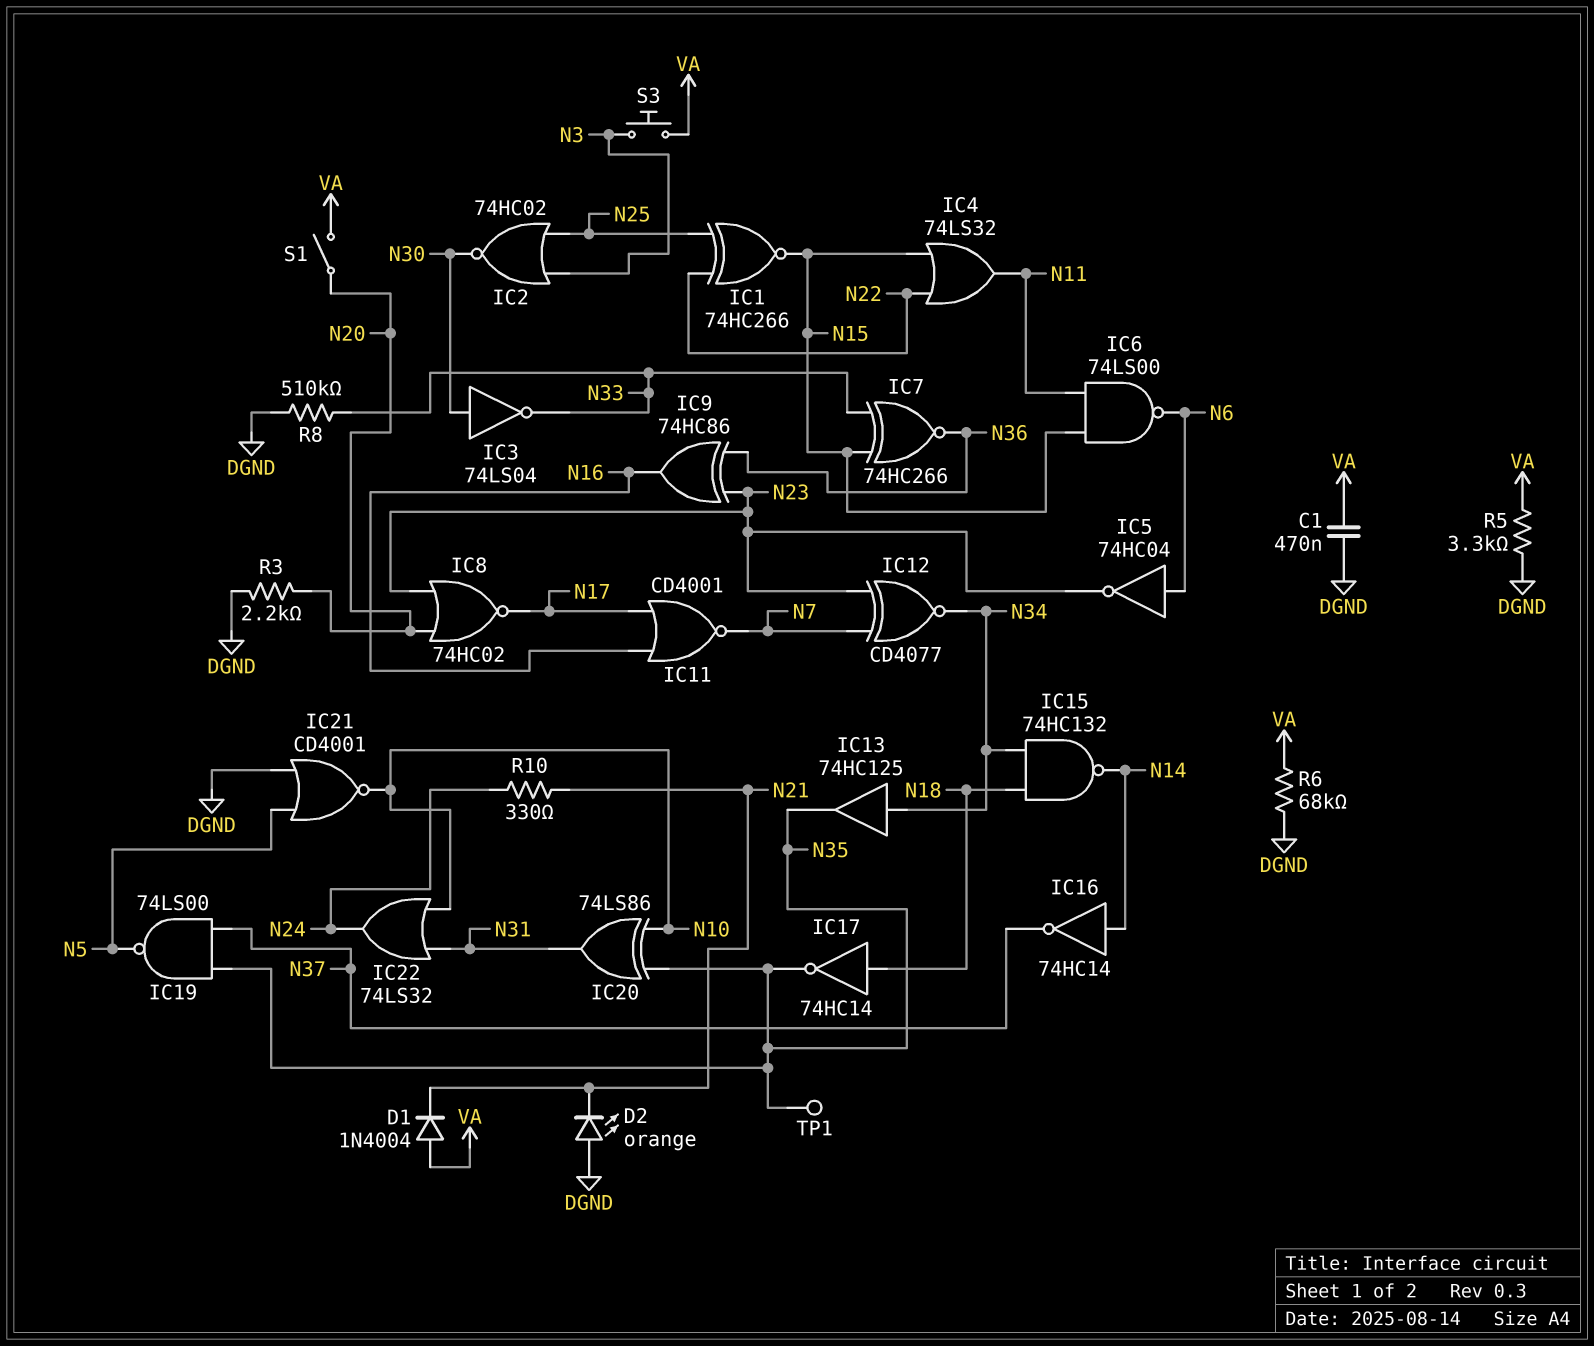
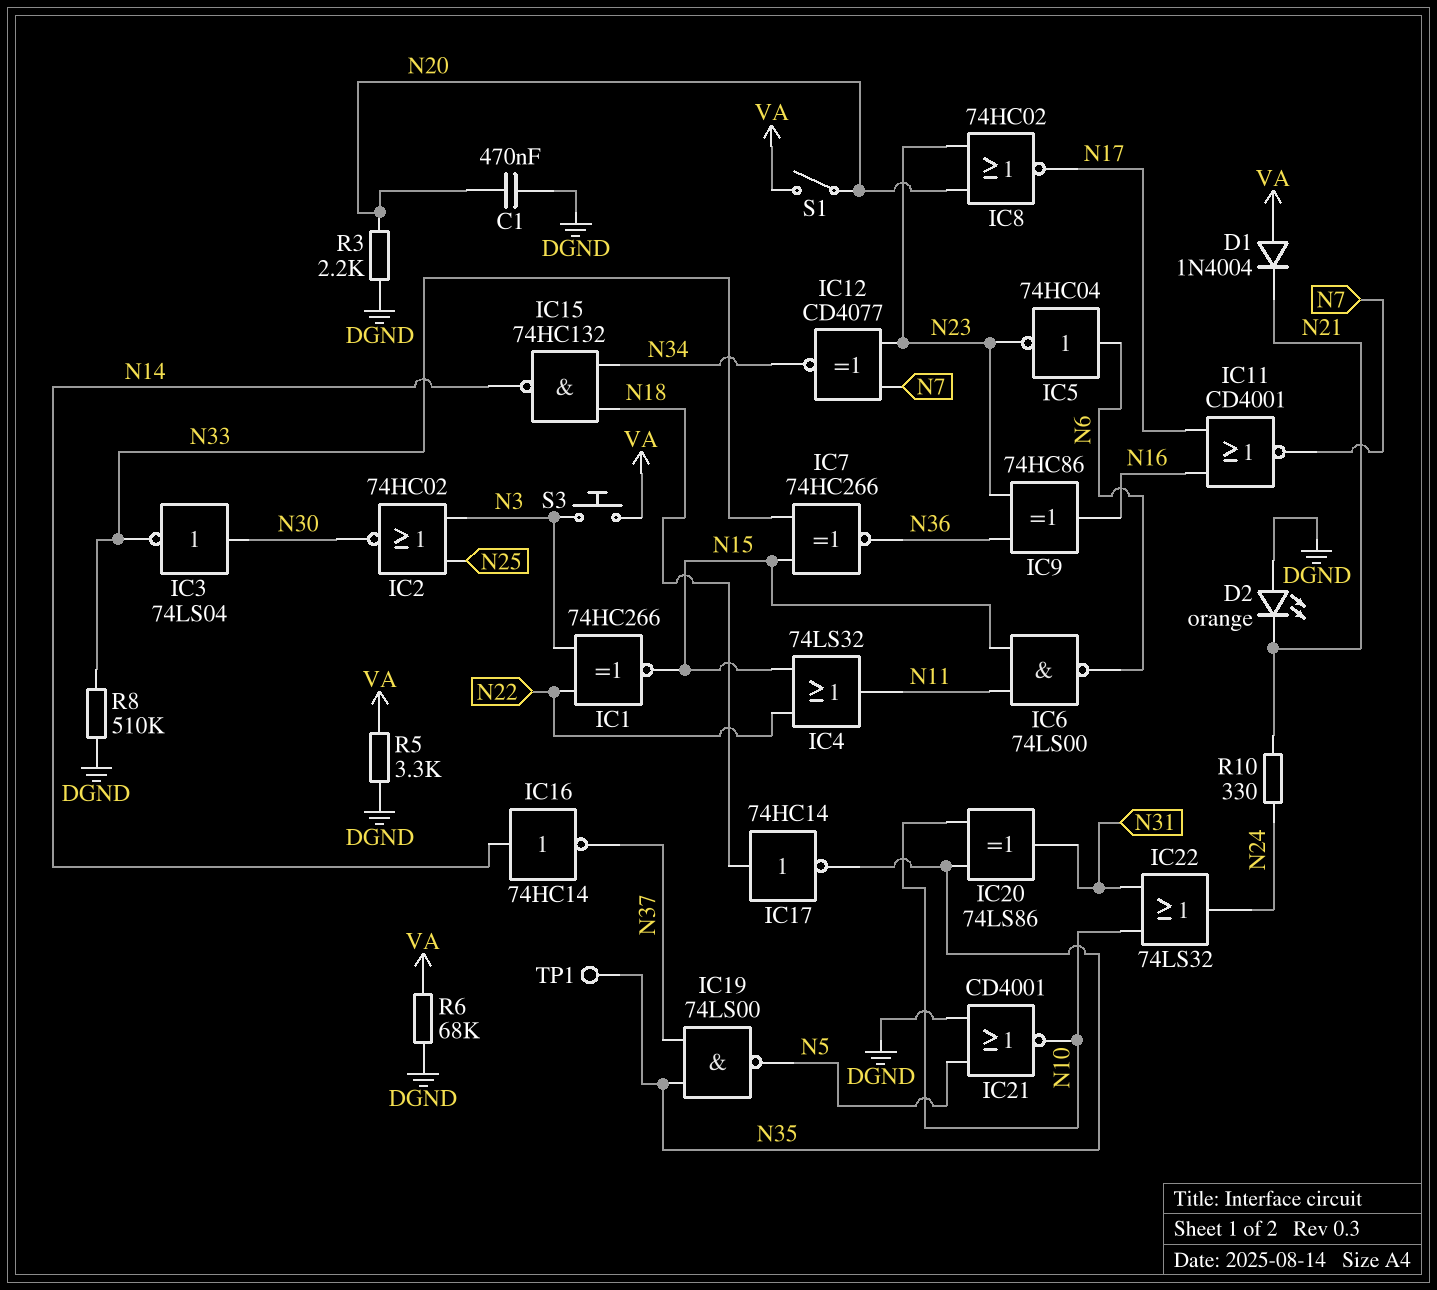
C1: 470nF (DGND, VA) -> 470nF (DGND, N20)
IC1: XNOR 74HC266 (in N22, in N25, out N15) -> XNOR 74HC266 (in N3, in N22, out N15)
IC13: buffer 74HC125 (in N34, out N35) -> none

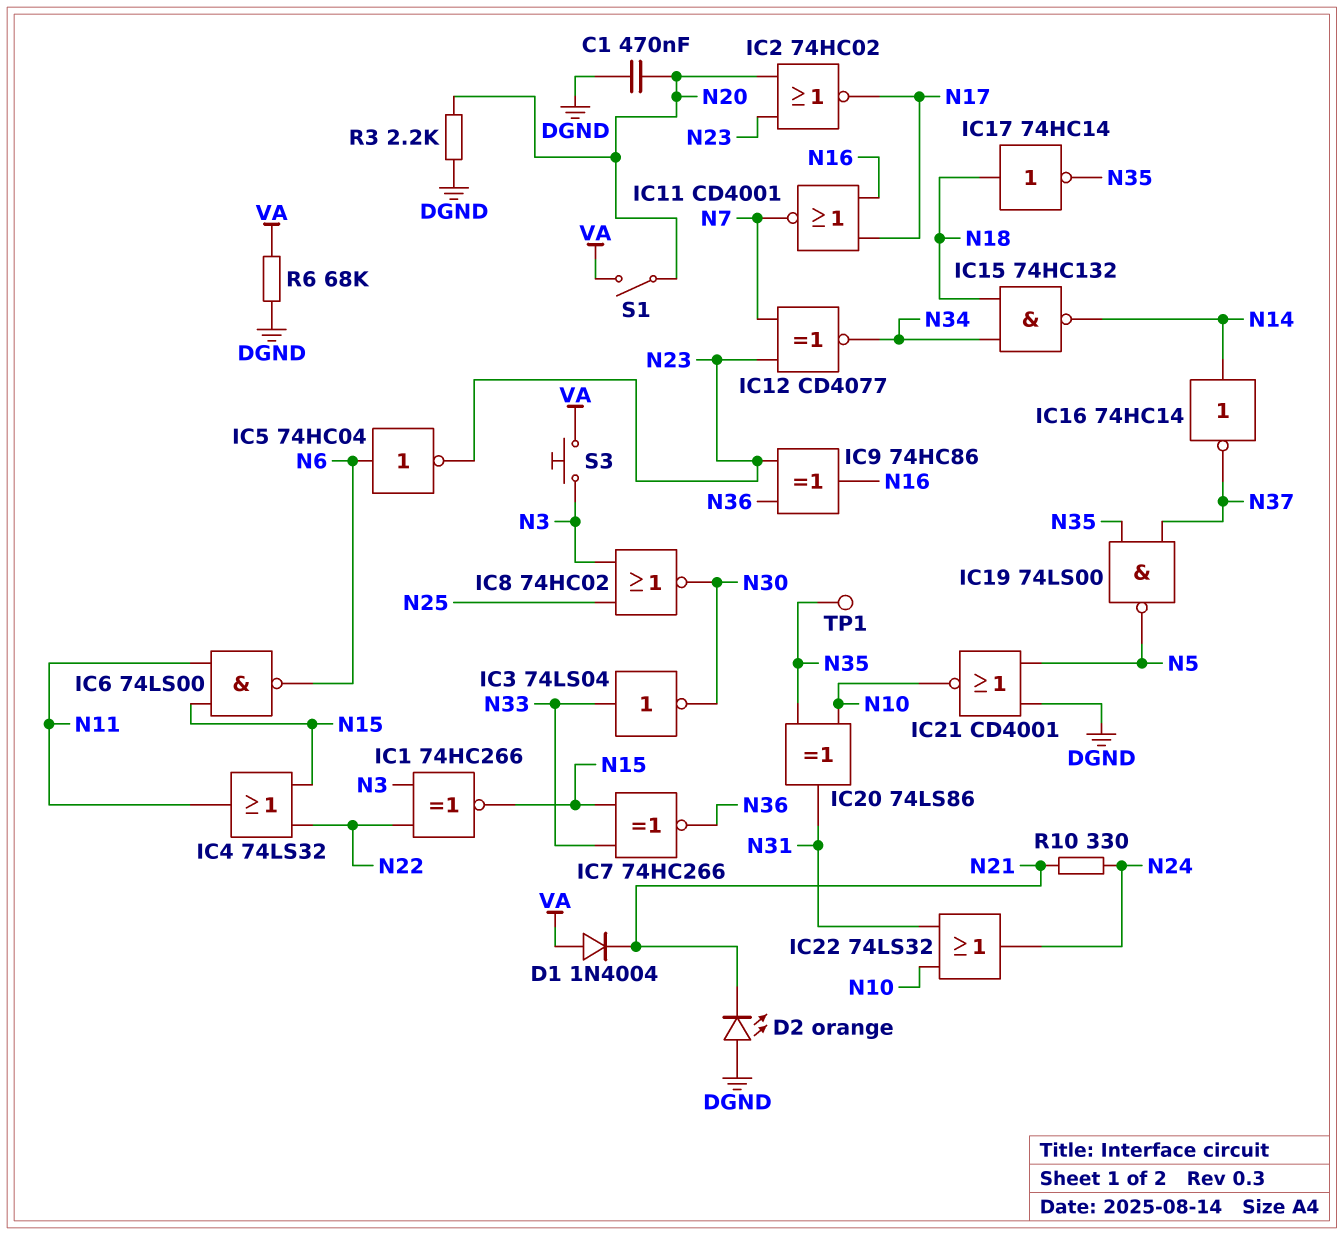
IC2: NOR 74HC02 (in N3, in N25, out N30) -> NOR 74HC02 (in N20, in N23, out N17)
IC3: NOT 74LS04 (in N30, out N33) -> NOT 74LS04 (in N33, out N30)
IC8: NOR 74HC02 (in N20, in N23, out N17) -> NOR 74HC02 (in N3, in N25, out N30)
R5: 3.3k (DGND, VA) -> none
R8: 510k (DGND, N33) -> none

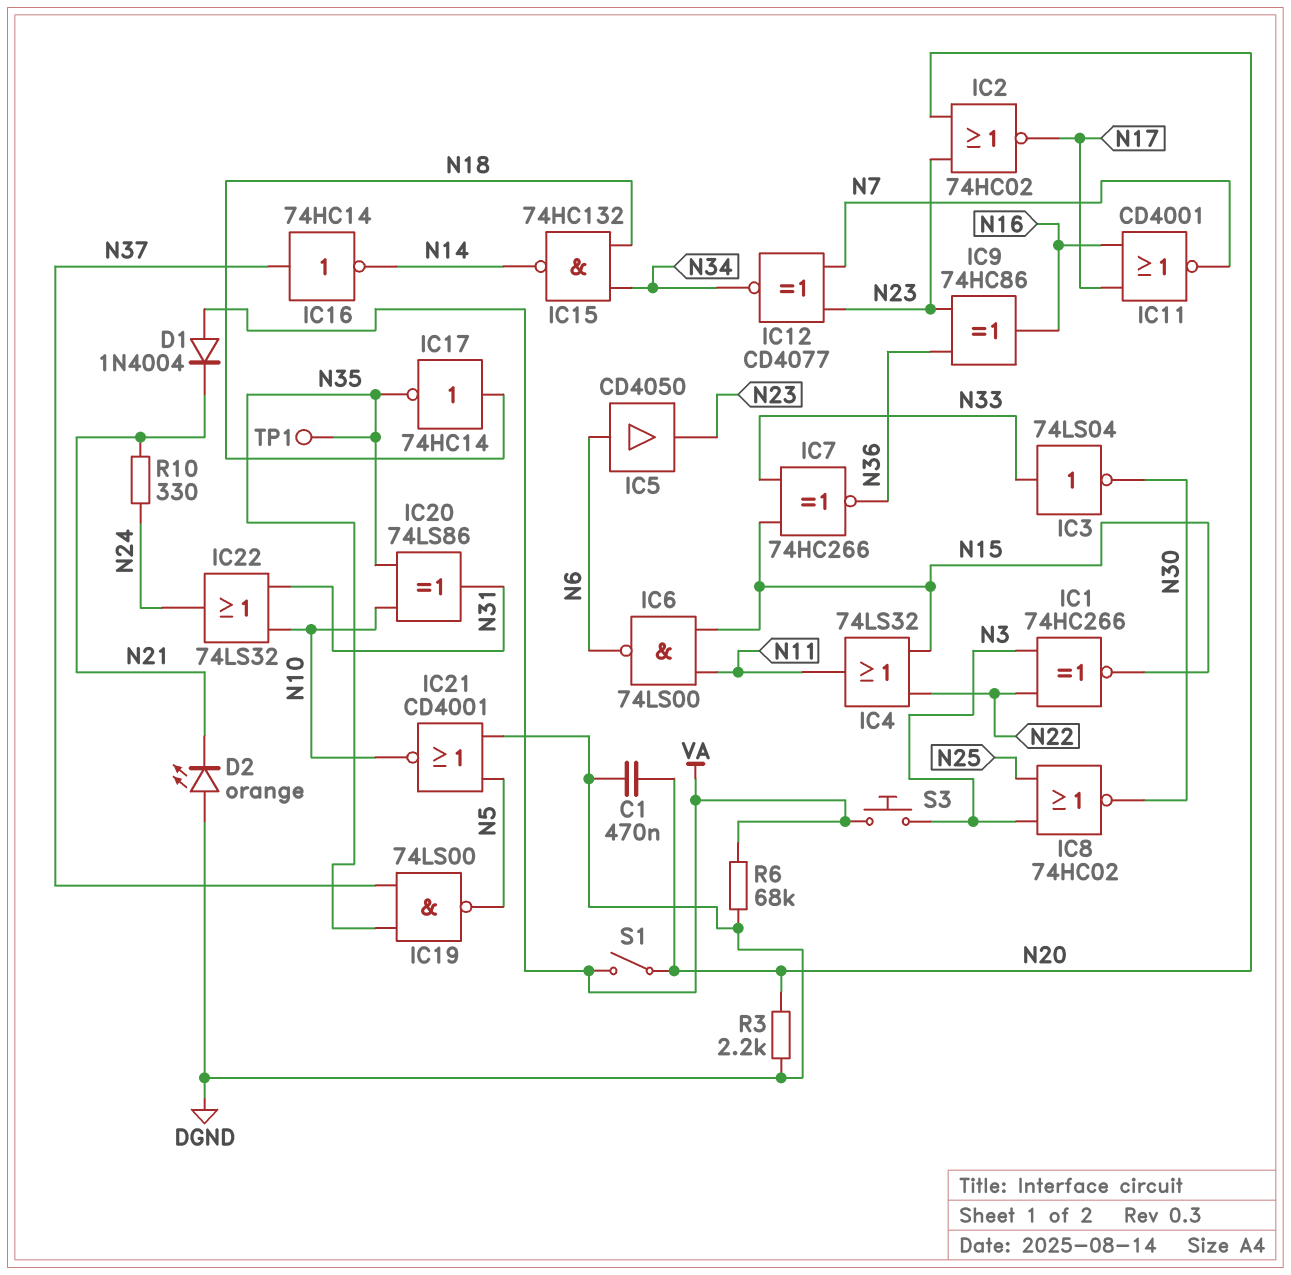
IC5: NOT 74HC04 (in N6, out N23) -> buffer CD4050 (in N6, out N23)
IC16: NOT 74HC14 (in N14, out N37) -> NOT 74HC14 (in N37, out N14)

